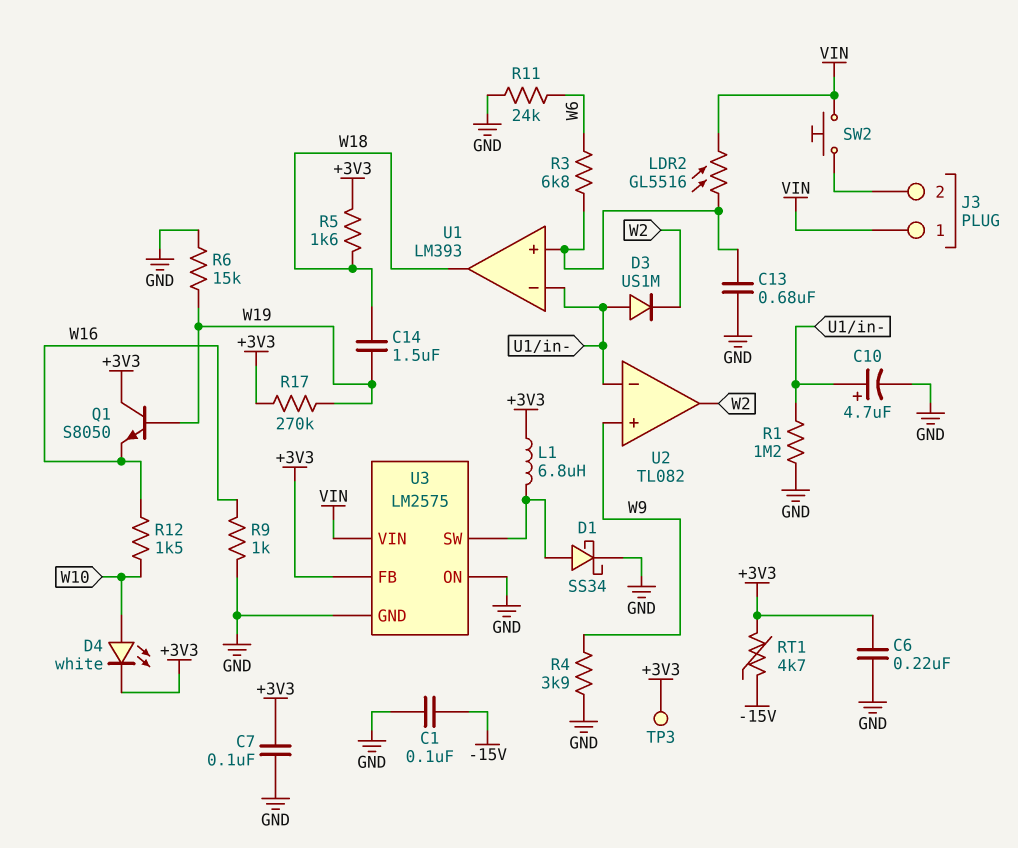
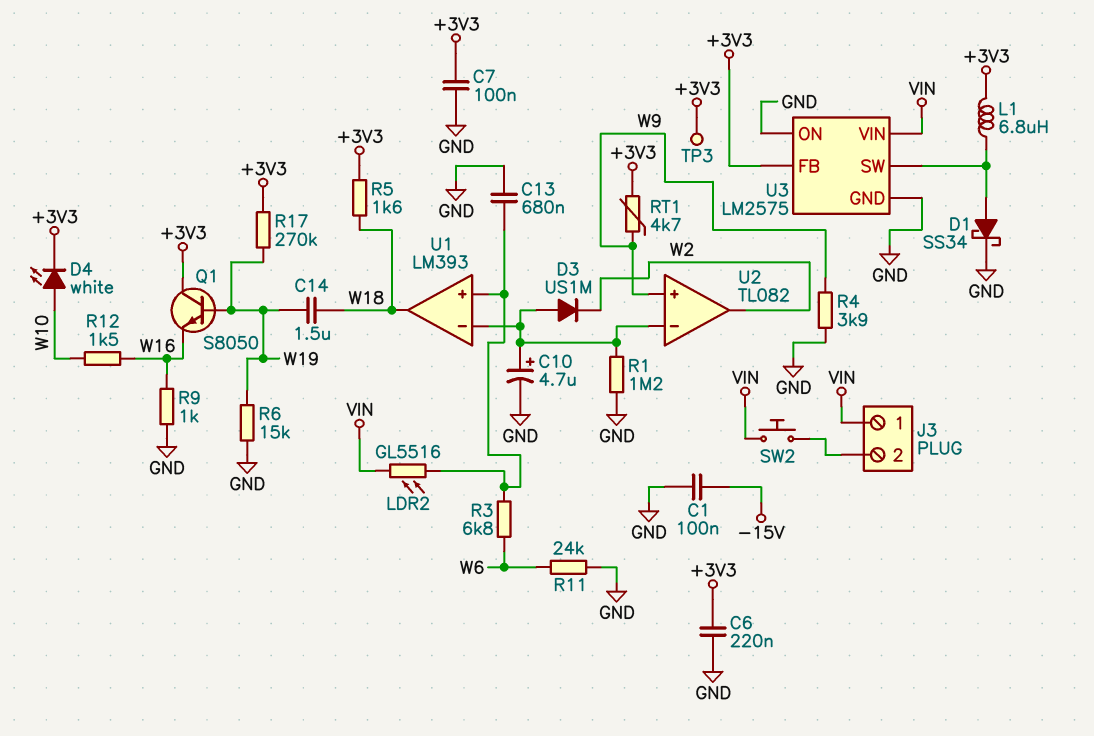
RT1: 4.7k (+3V3, -15V) -> 4.7k (+3V3, W9)

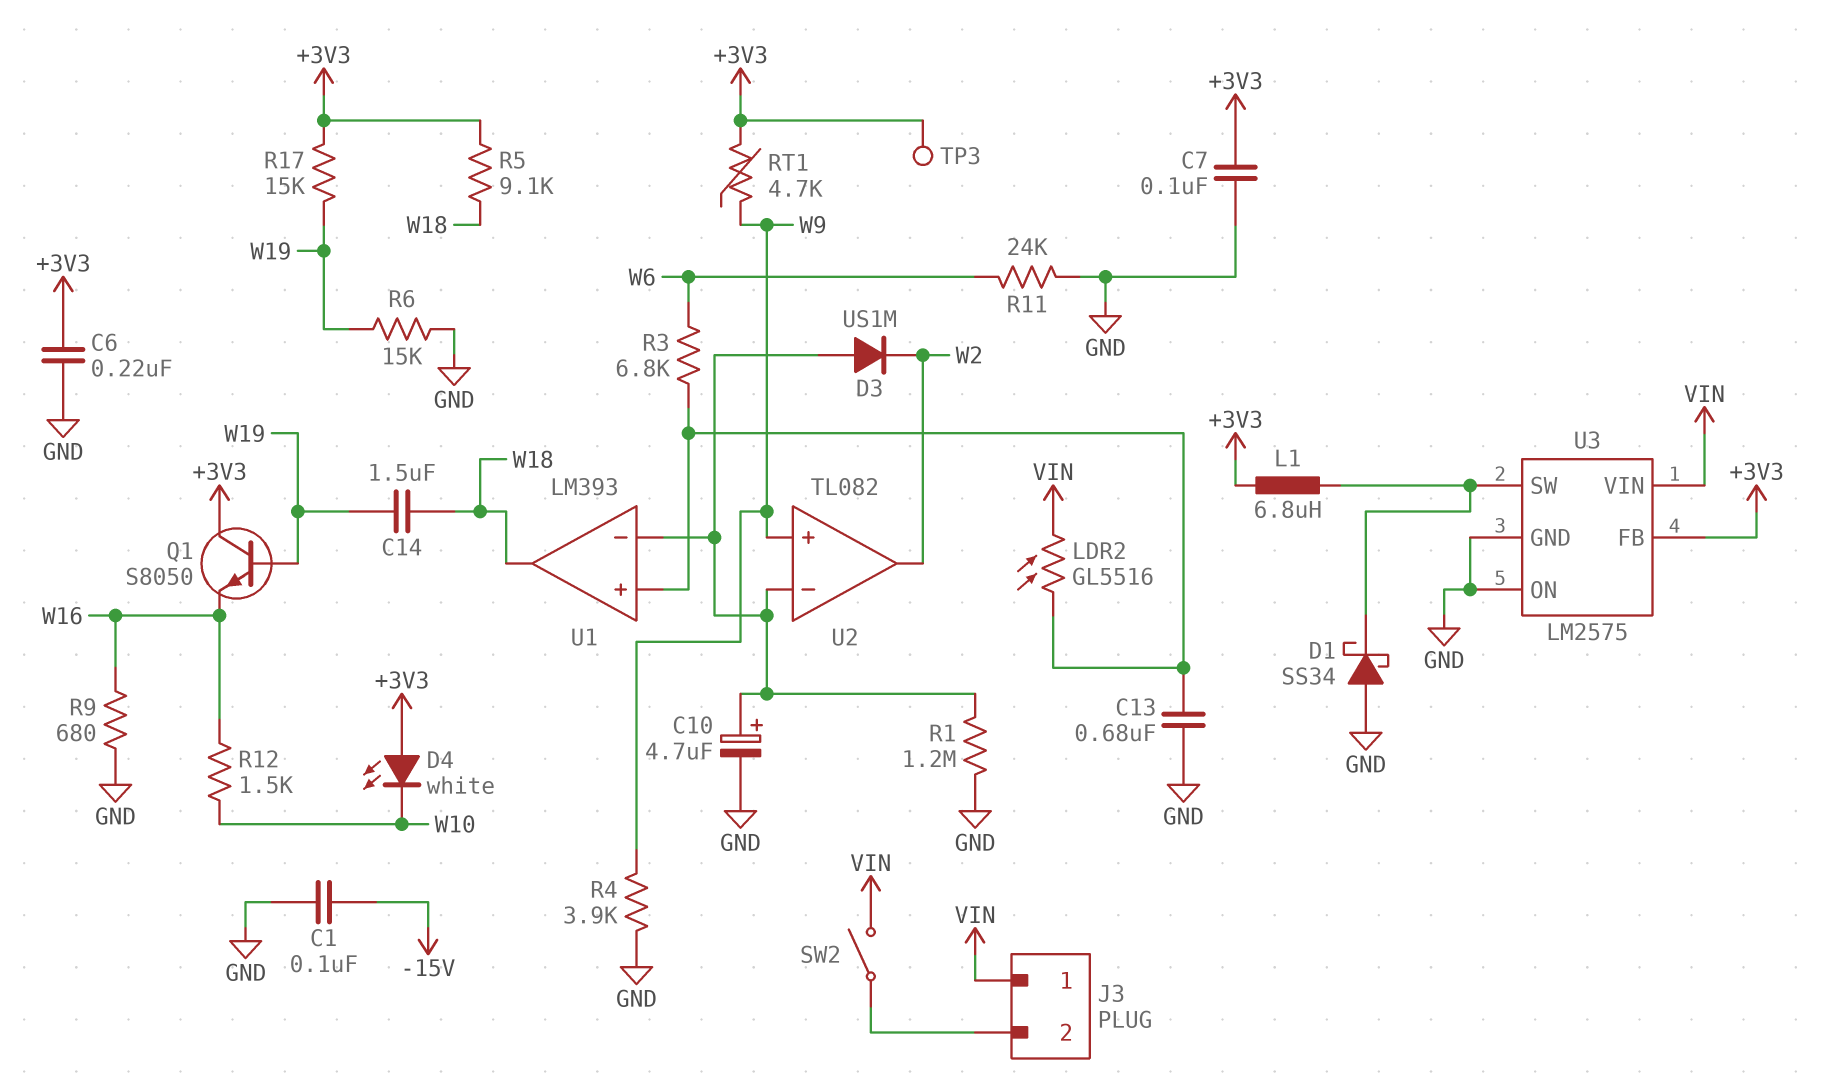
D1: schottky SS34 (A U3/SW, K GND) -> schottky SS34 (A GND, K U3/SW)
D4: LED white (A W10, K +3V3) -> LED white (A +3V3, K W10)
R5: 1.6k (+3V3, W18) -> 9.1k (+3V3, W18)
R9: 1k (GND, W16) -> 680 (GND, W16)
R17: 270k (+3V3, W19) -> 15k (+3V3, W19)
SW2: button (J3/2, VIN) -> switch (J3/2, VIN)

